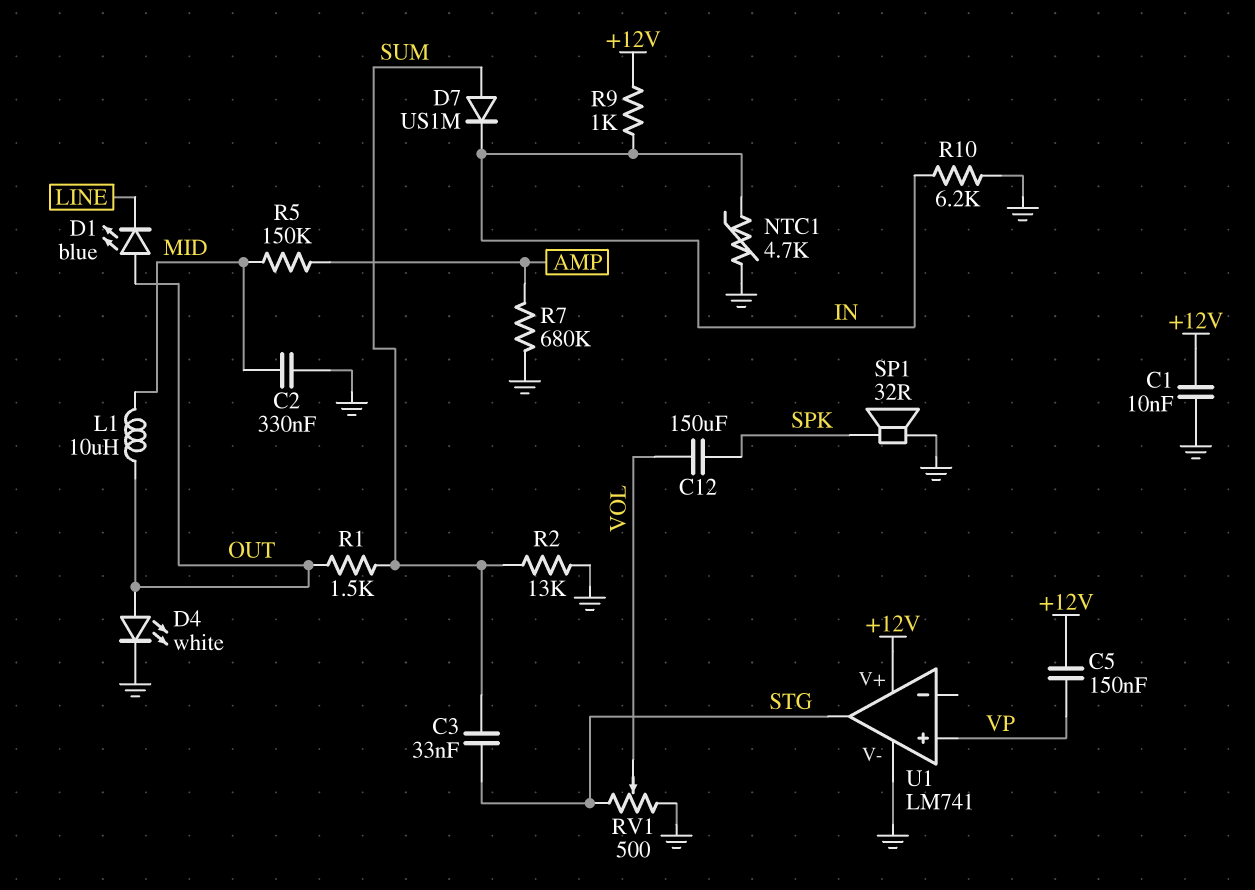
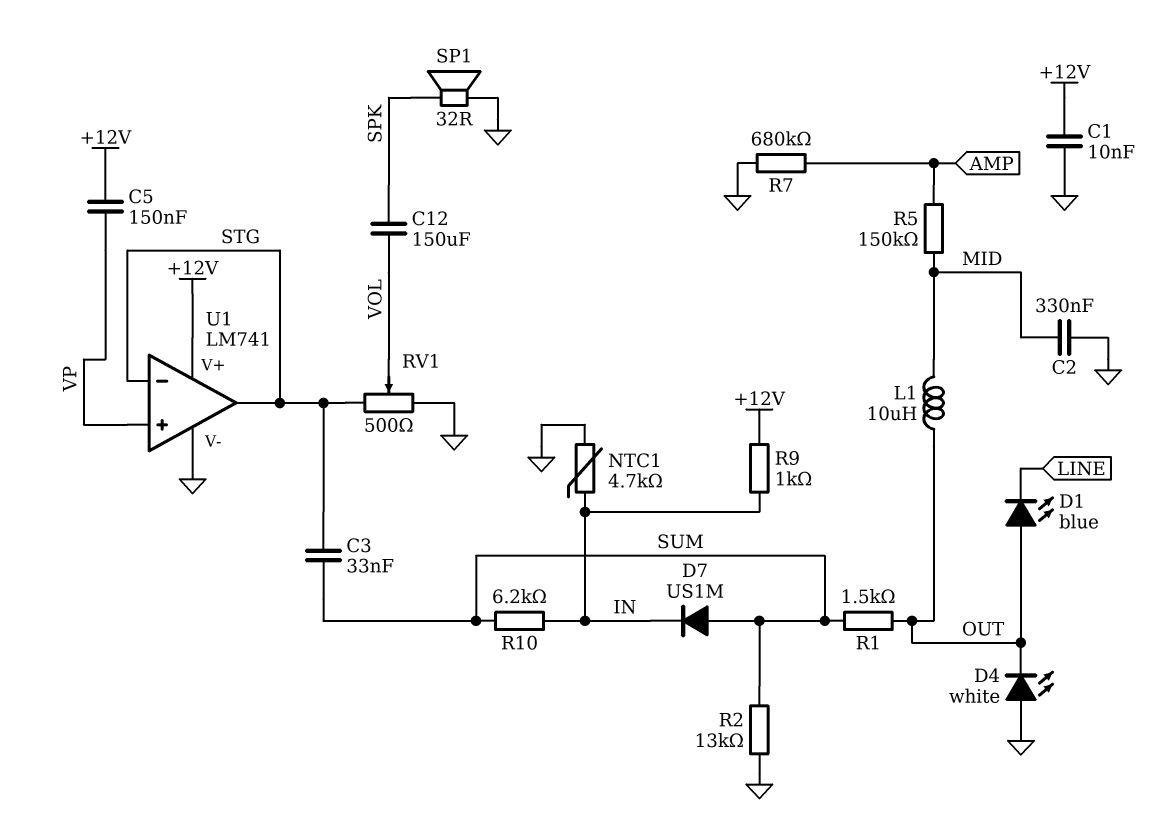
D4: LED white (A OUT, K GND) -> LED white (A GND, K OUT)
R10: 6.2k (GND, IN) -> 6.2k (IN, SUM)
U1 pin in-: none -> STG

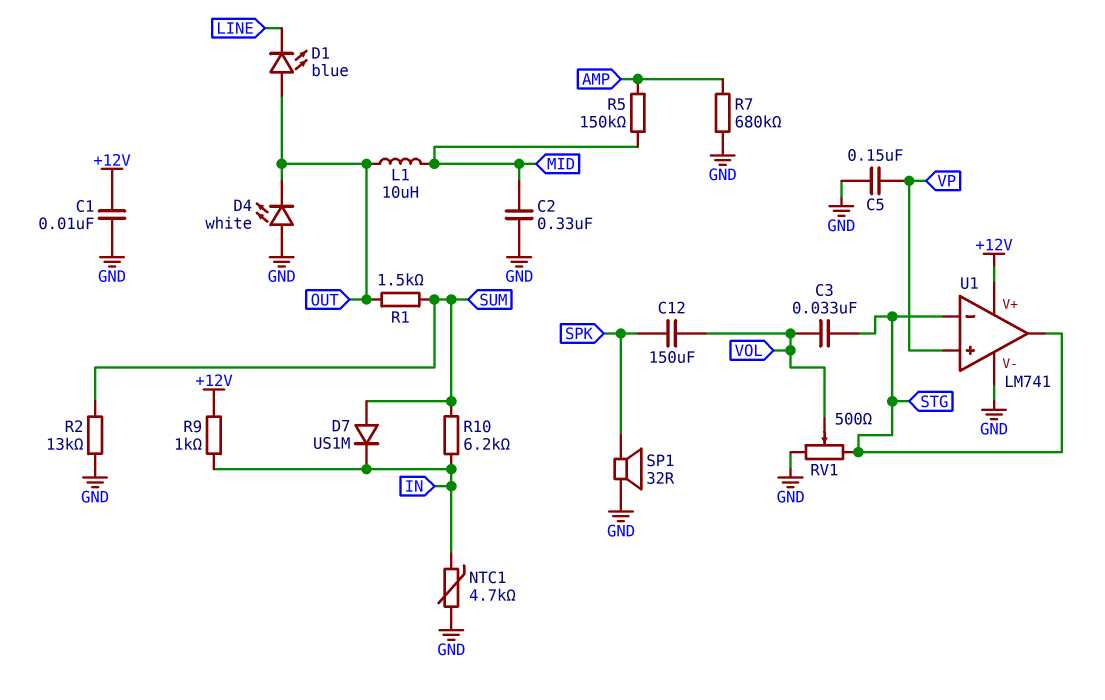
C3: 33nF (STG, SUM) -> 33nF (STG, VOL)
C5: 150nF (+12V, VP) -> 150nF (GND, VP)

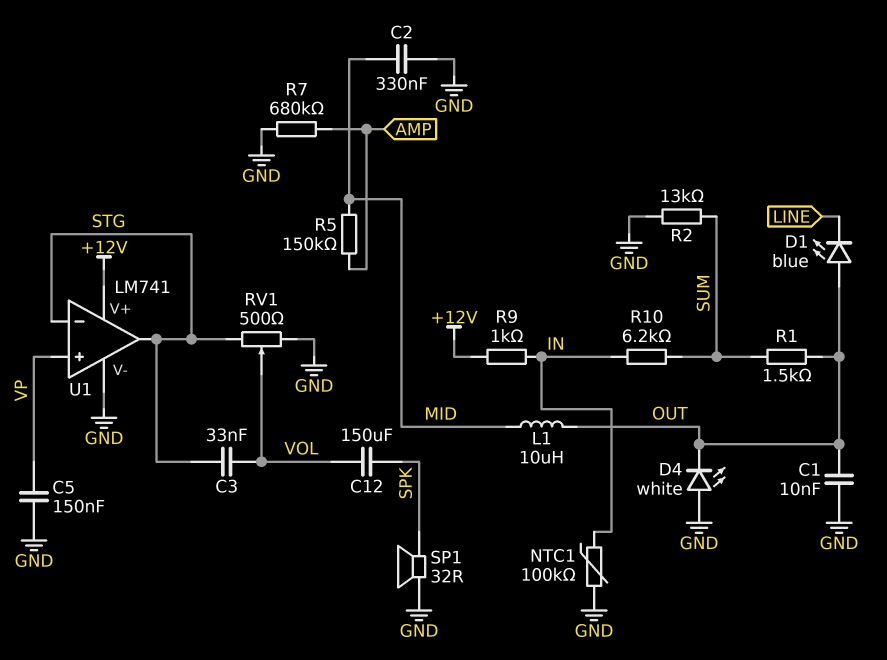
C1: 10nF (+12V, GND) -> 10nF (GND, OUT)
D7: diode US1M (A SUM, K IN) -> none
NTC1: 4.7k (GND, IN) -> 100k (GND, IN)

